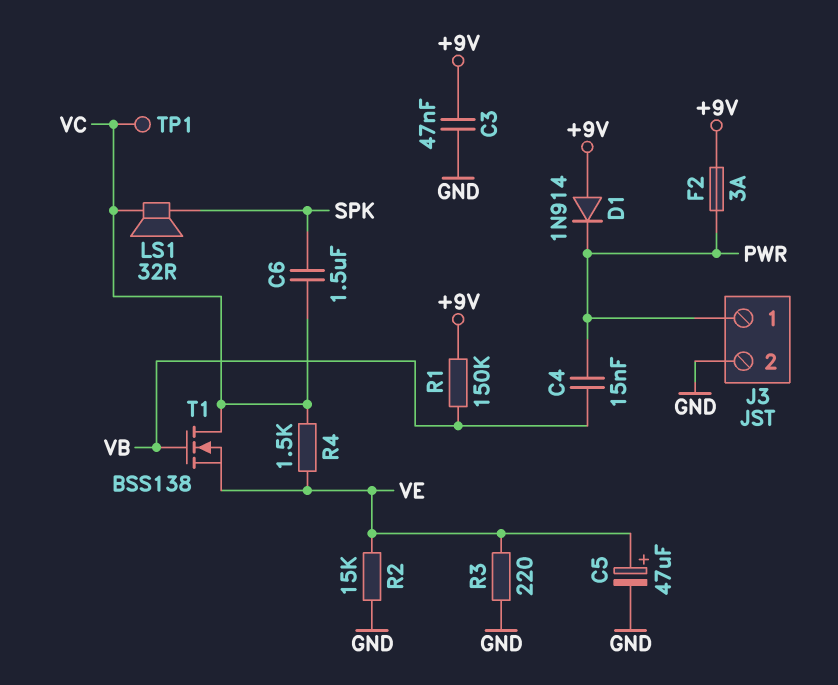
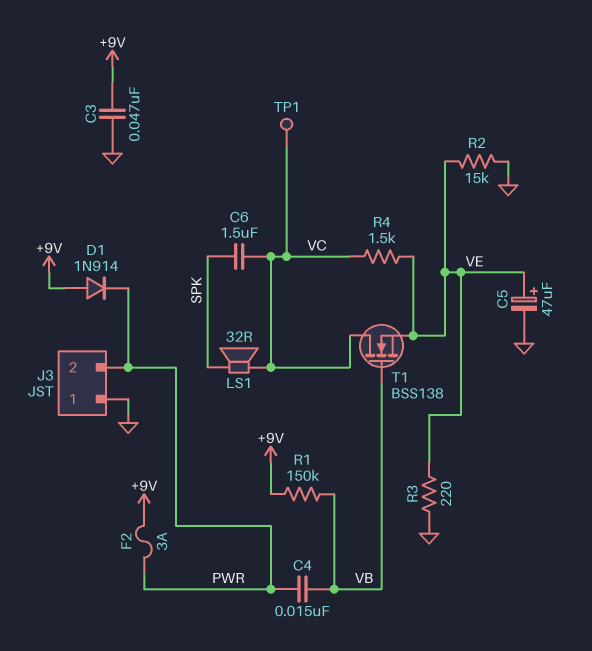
J3 pin 1: PWR -> GND
J3 pin 2: GND -> PWR

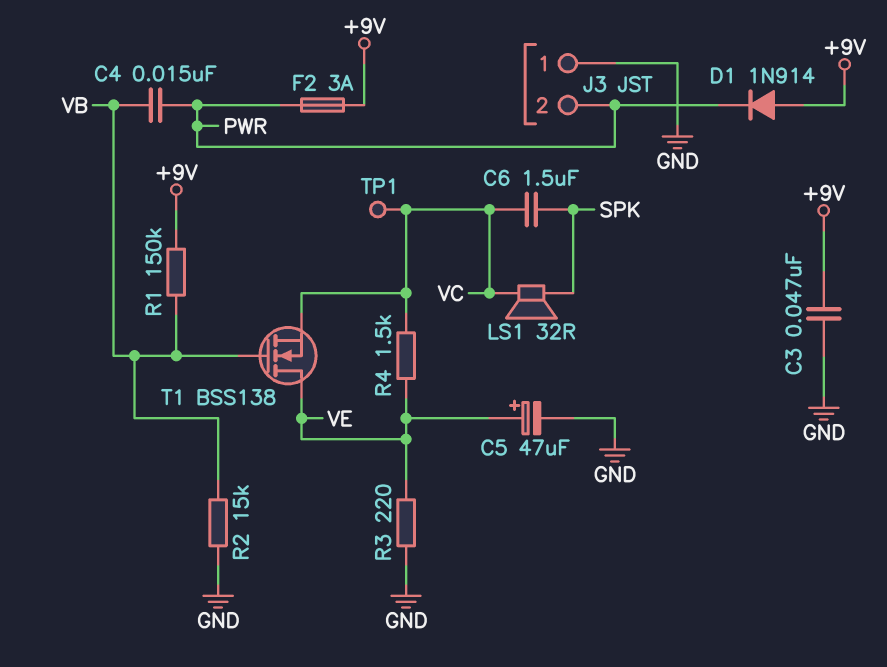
R2: 15k (GND, VE) -> 15k (GND, VB)
T1: NMOS BSS138 (G VB, D VC, S VE) -> NMOS BSS138 (G VB, D VE, S VC)

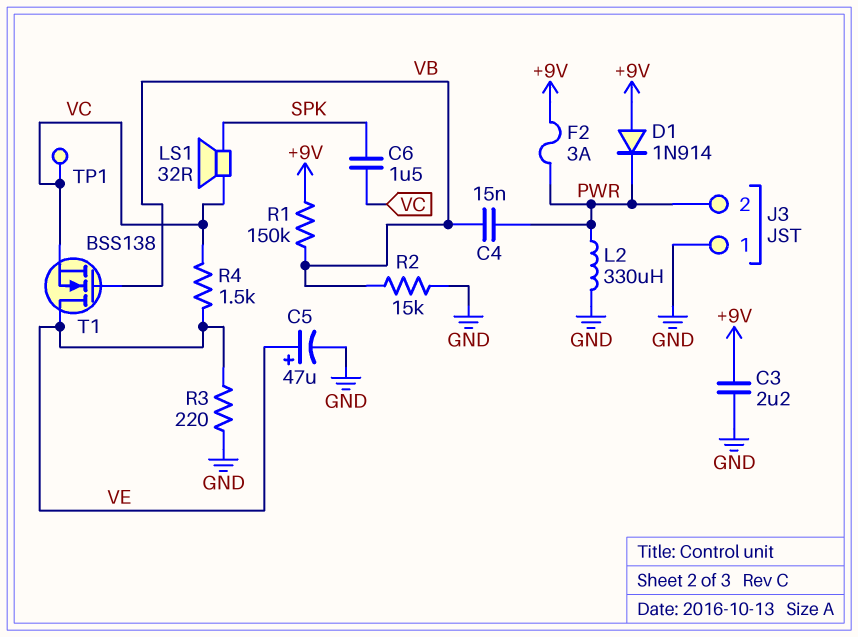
C3: 47nF (+9V, GND) -> 2.2uF (+9V, GND)
L2: none -> 330uH (GND, PWR)

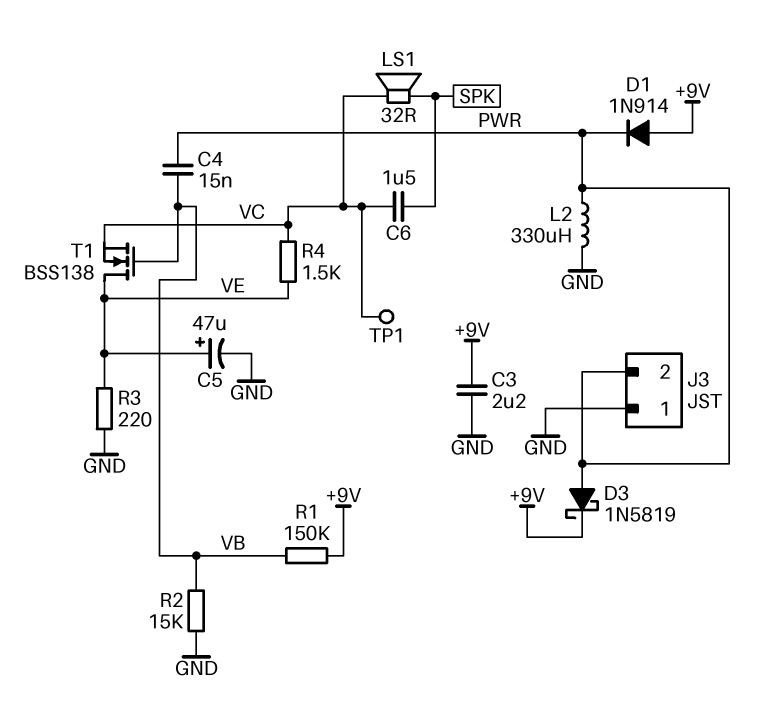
D3: none -> schottky 1N5819 (A PWR, K +9V)
F2: 3A (+9V, PWR) -> none

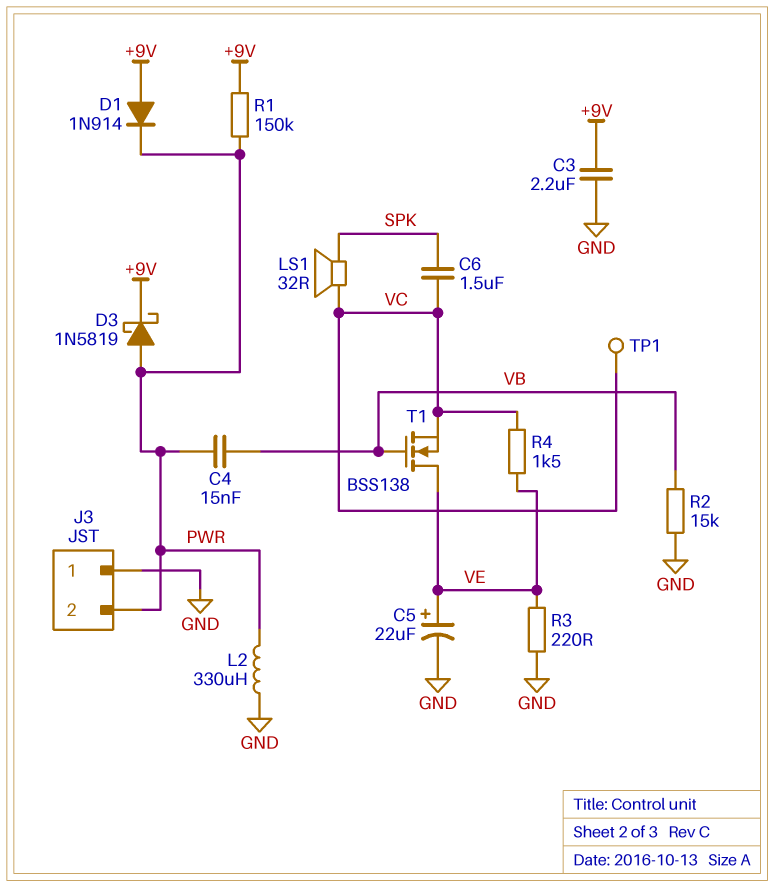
C5: 47uF (plus VE, minus GND) -> 22uF (plus VE, minus GND)
R1: 150k (+9V, VB) -> 150k (+9V, PWR)

